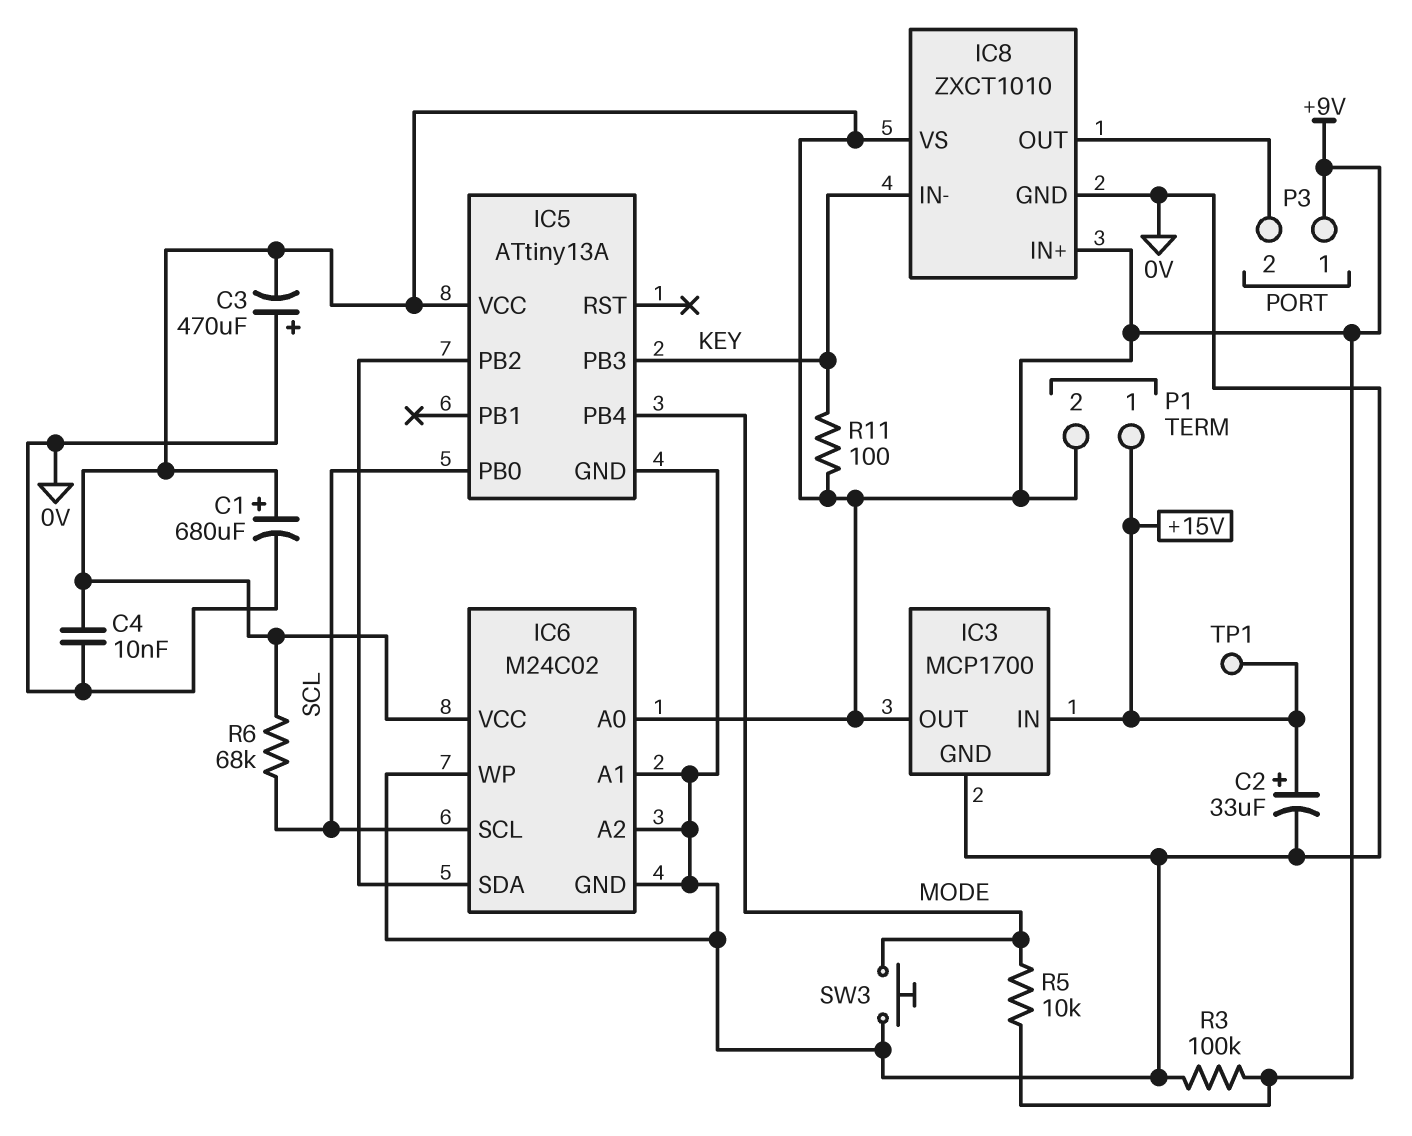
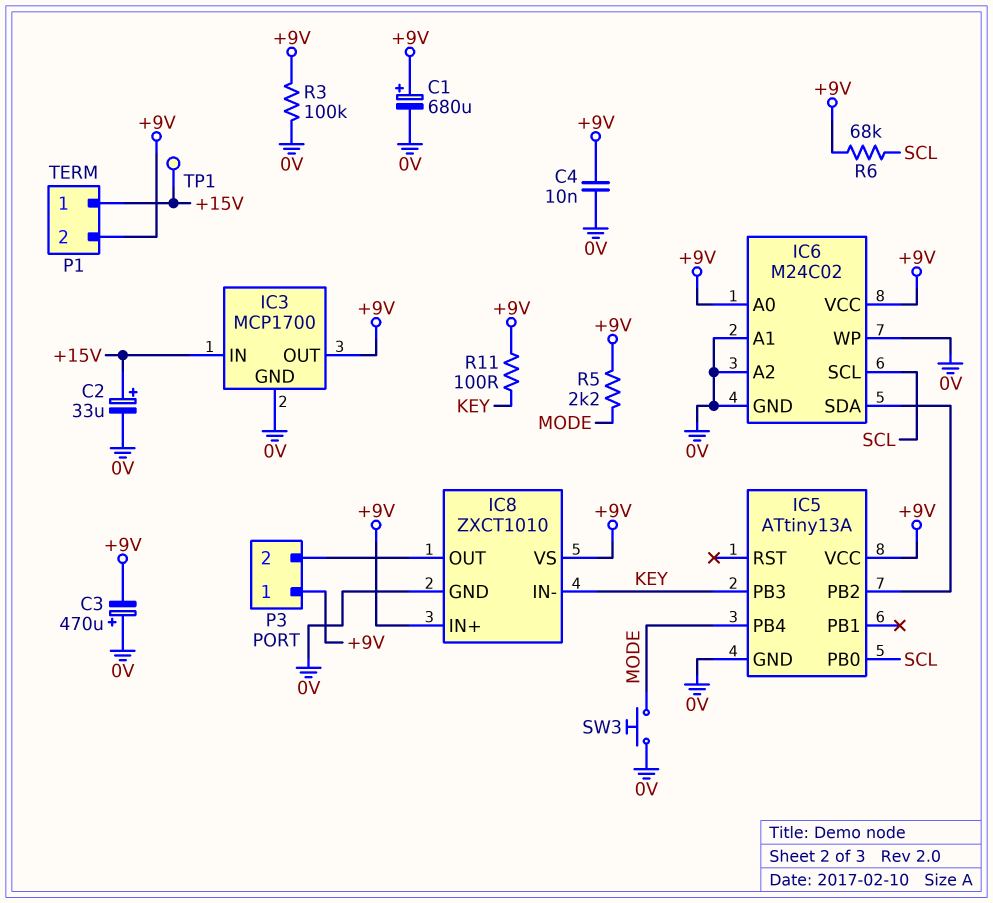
R5: 10k (+9V, MODE) -> 2.2k (+9V, MODE)

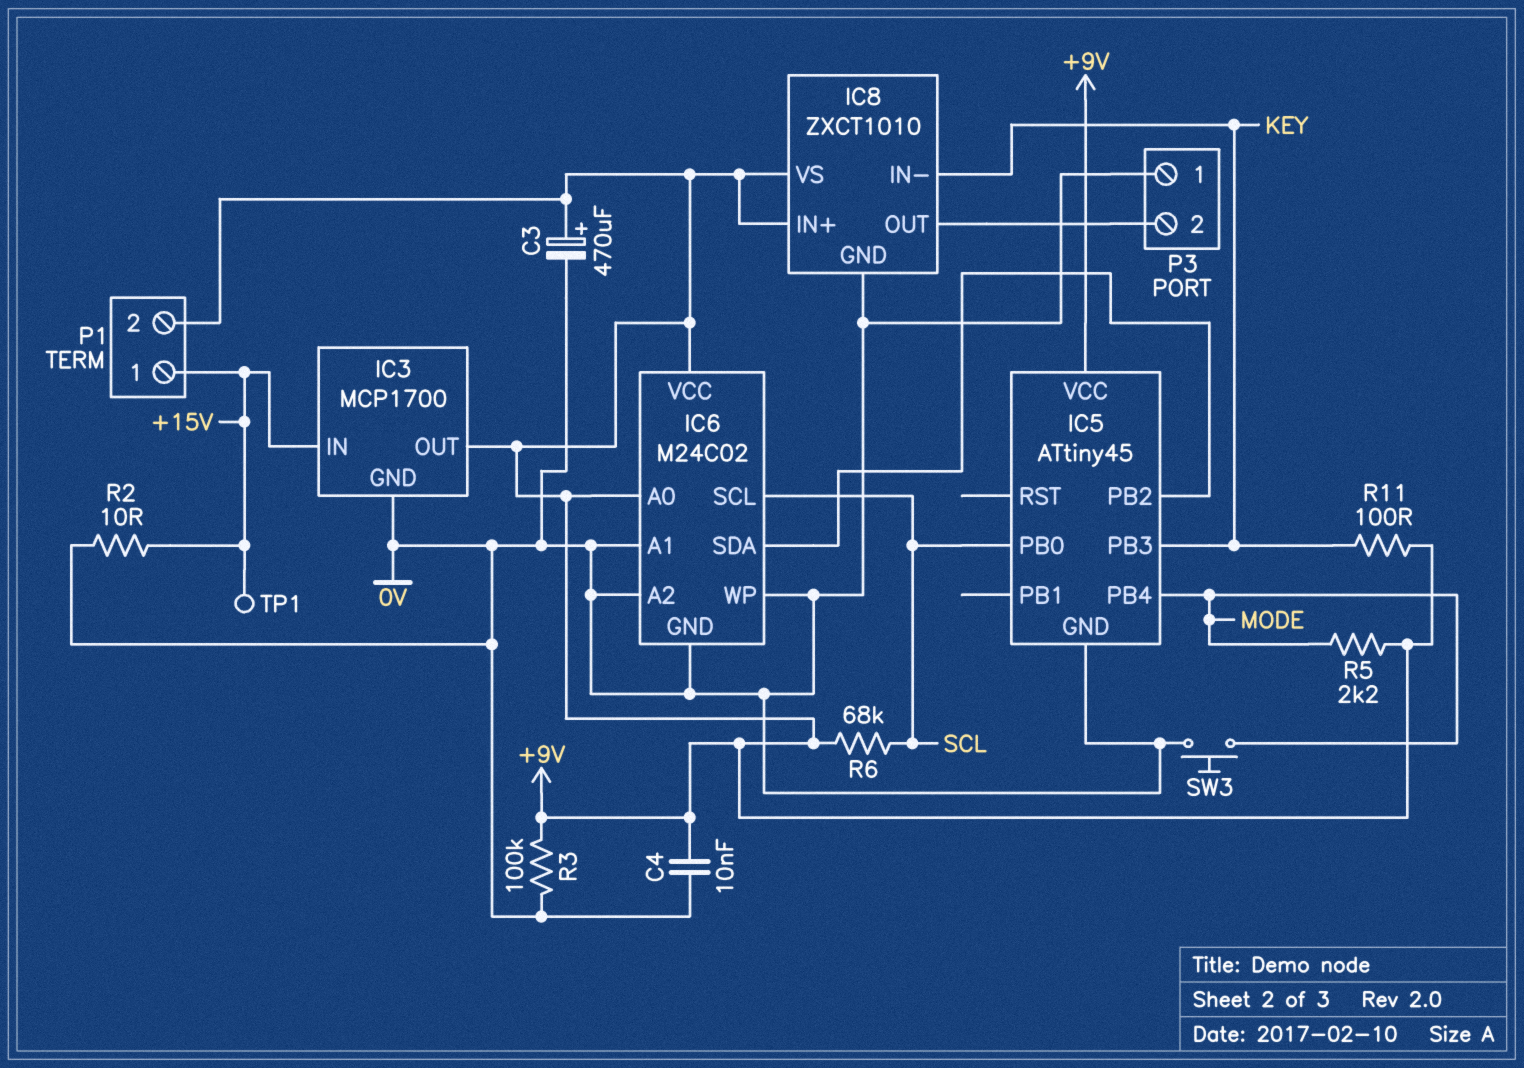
C1: 680uF (plus +9V, minus 0V) -> none
C2: 33uF (plus +15V, minus 0V) -> none
C3: 470uF (plus 0V, minus +9V) -> 470uF (plus +9V, minus 0V)
IC5: ATtiny13A -> ATtiny45
P3 pin 1: +9V -> 0V
R2: none -> 10 (+15V, 0V)

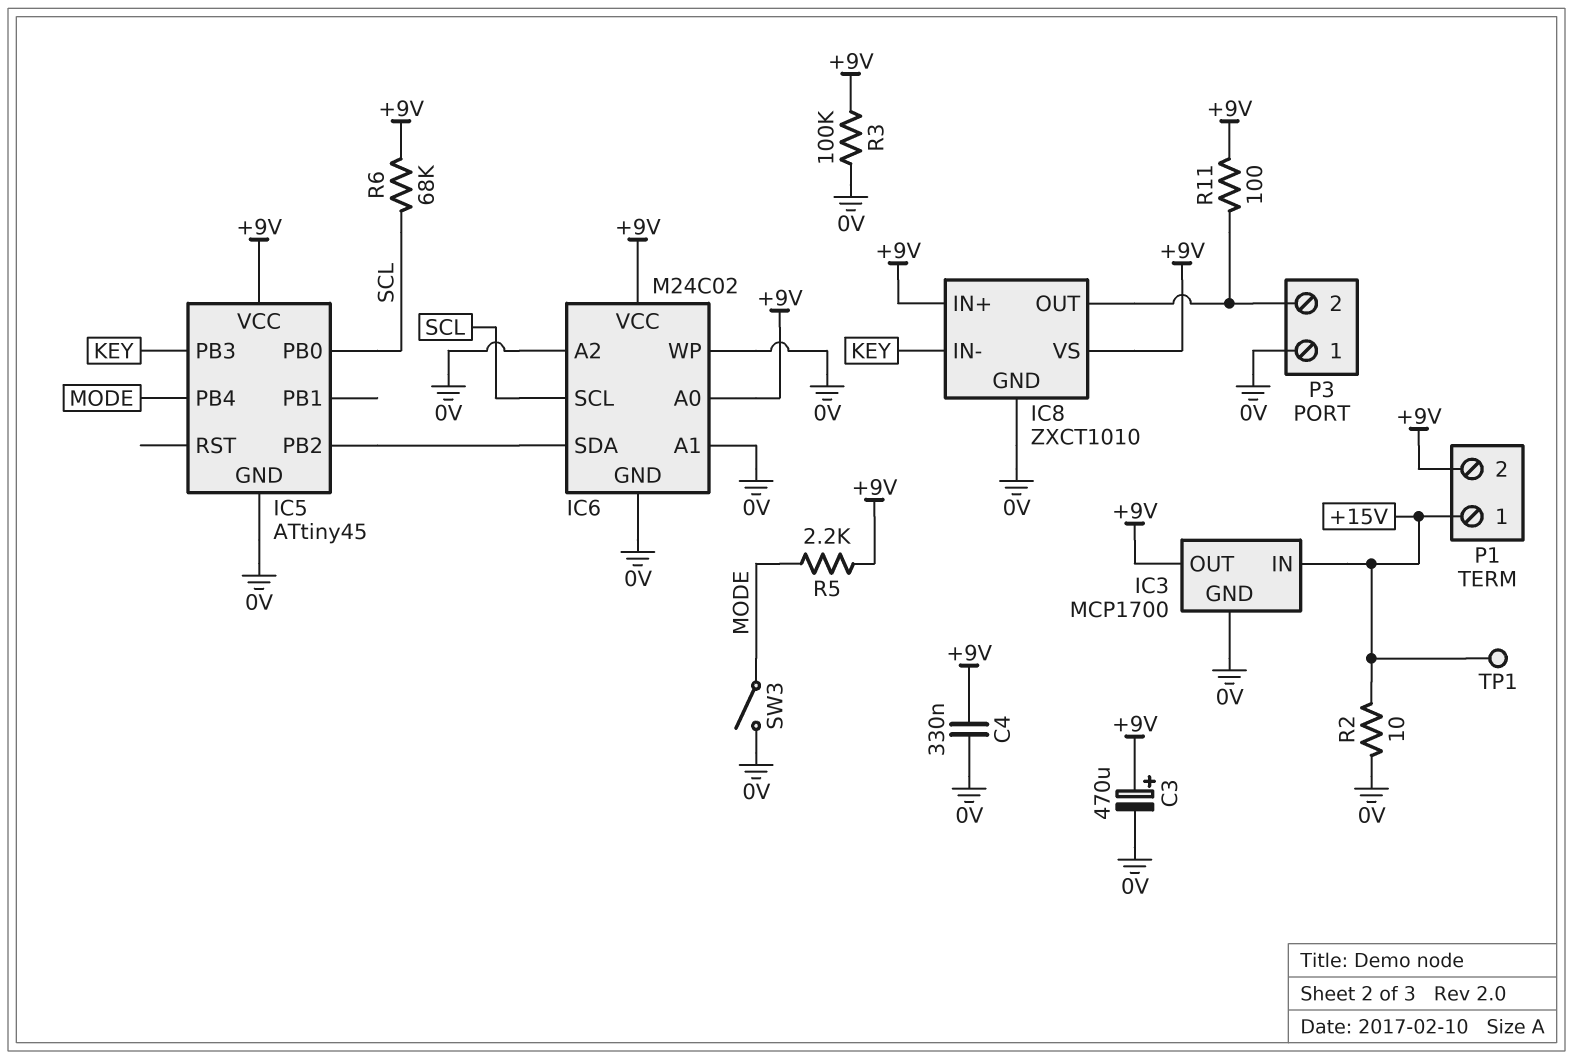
C4: 10nF (+9V, 0V) -> 330nF (+9V, 0V)
R11: 100 (+9V, KEY) -> 100 (+9V, IC8/OUT)
SW3: button (0V, MODE) -> switch (0V, MODE)

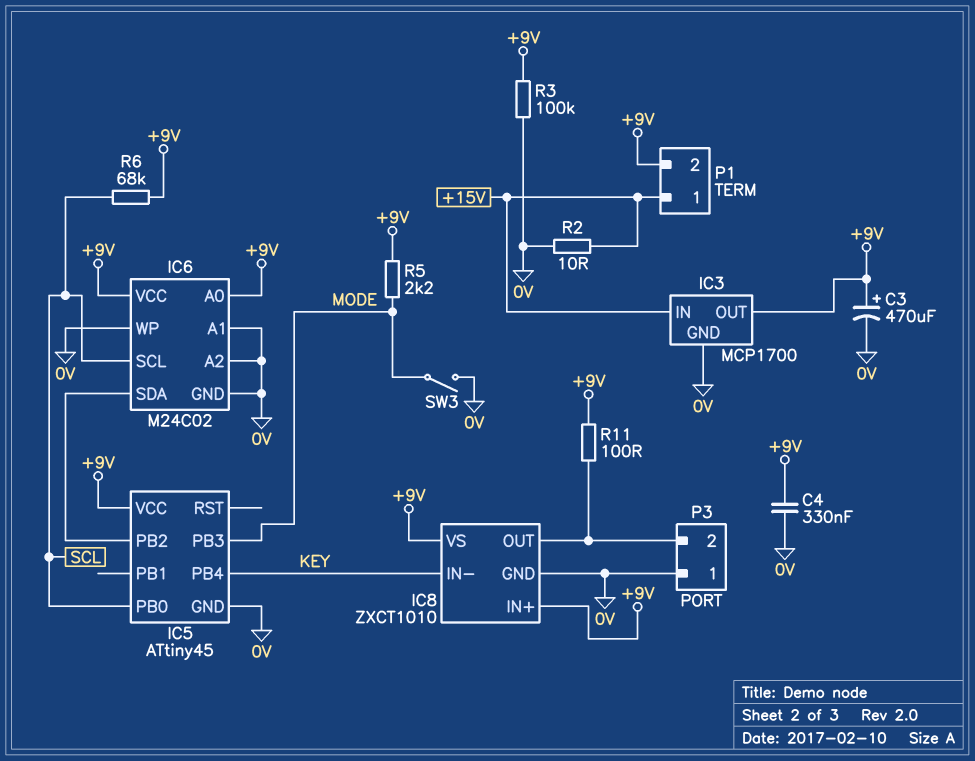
IC5 pin PB3: KEY -> MODE
IC5 pin PB4: MODE -> KEY
TP1: test point (+15V) -> none

